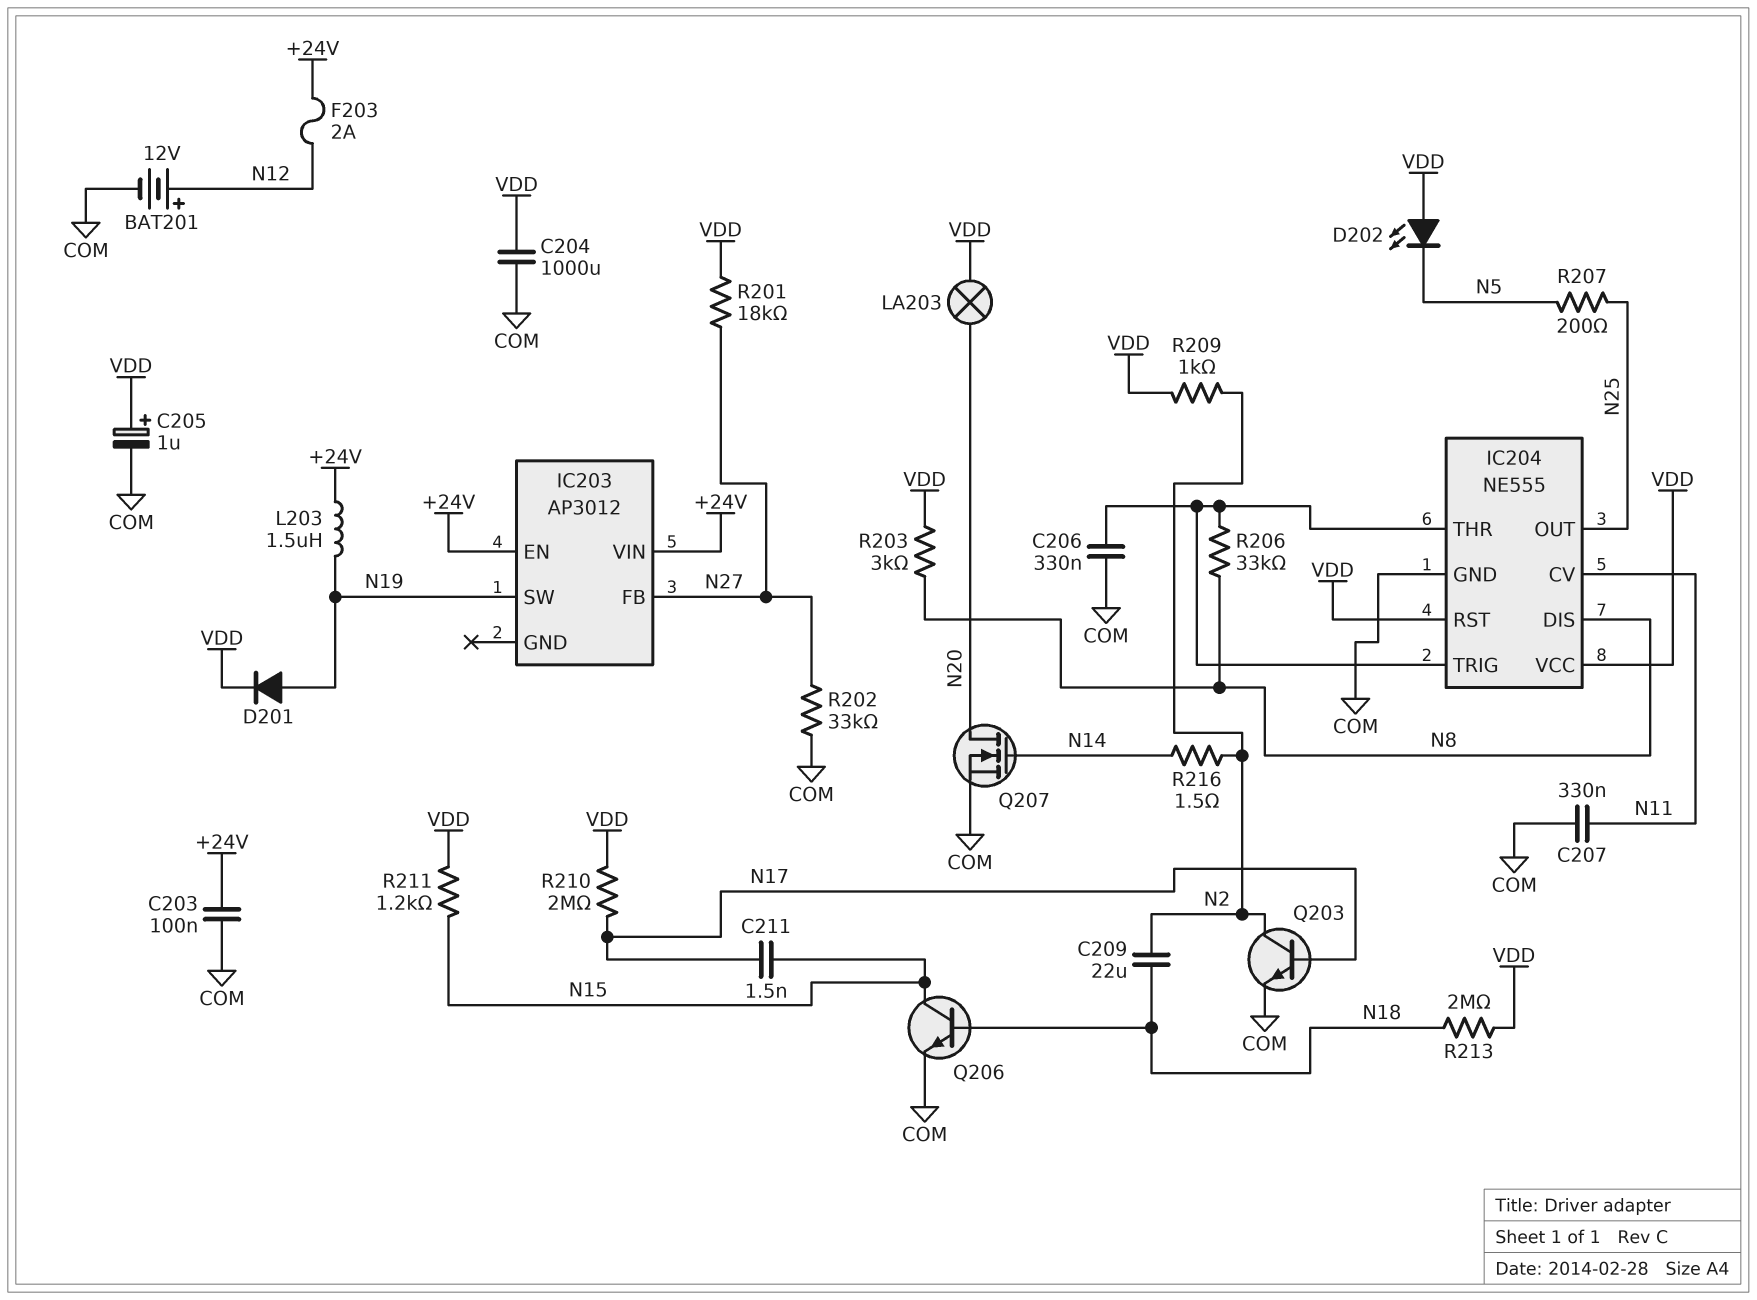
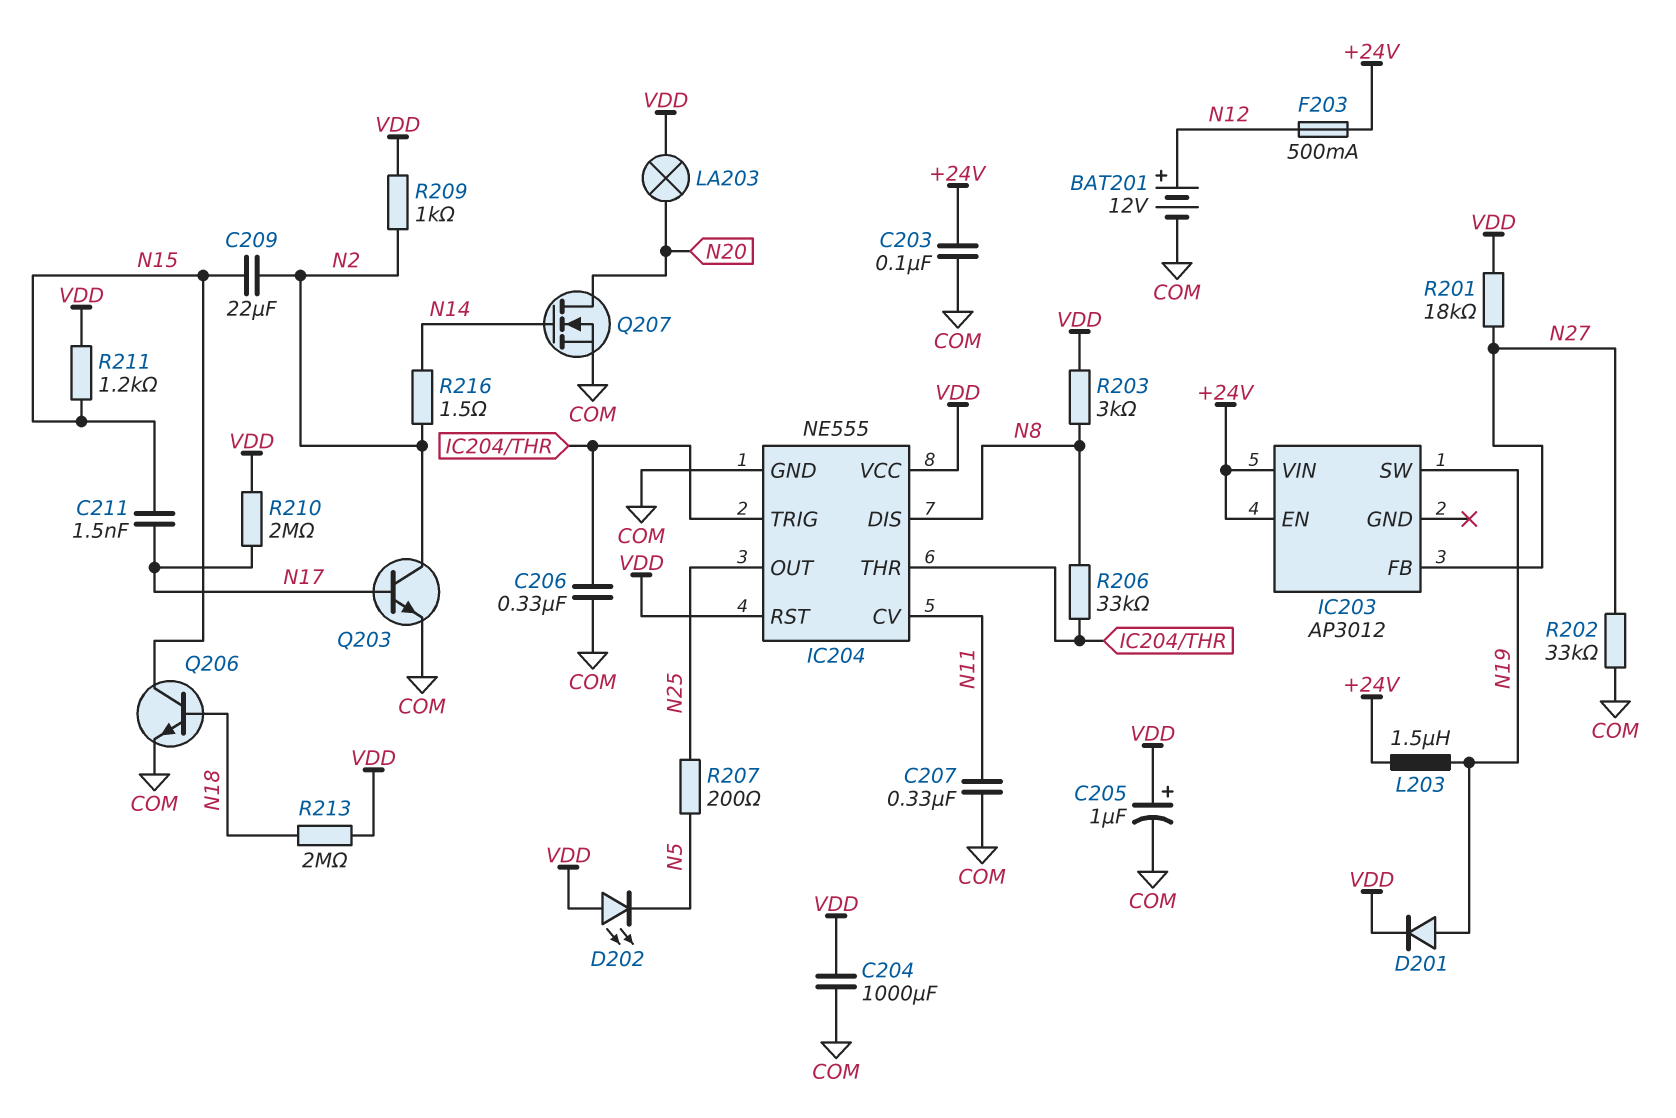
C209: 22uF (N2, N18) -> 22uF (N2, N15)
F203: 2A (+24V, N12) -> 500mA (+24V, N12)

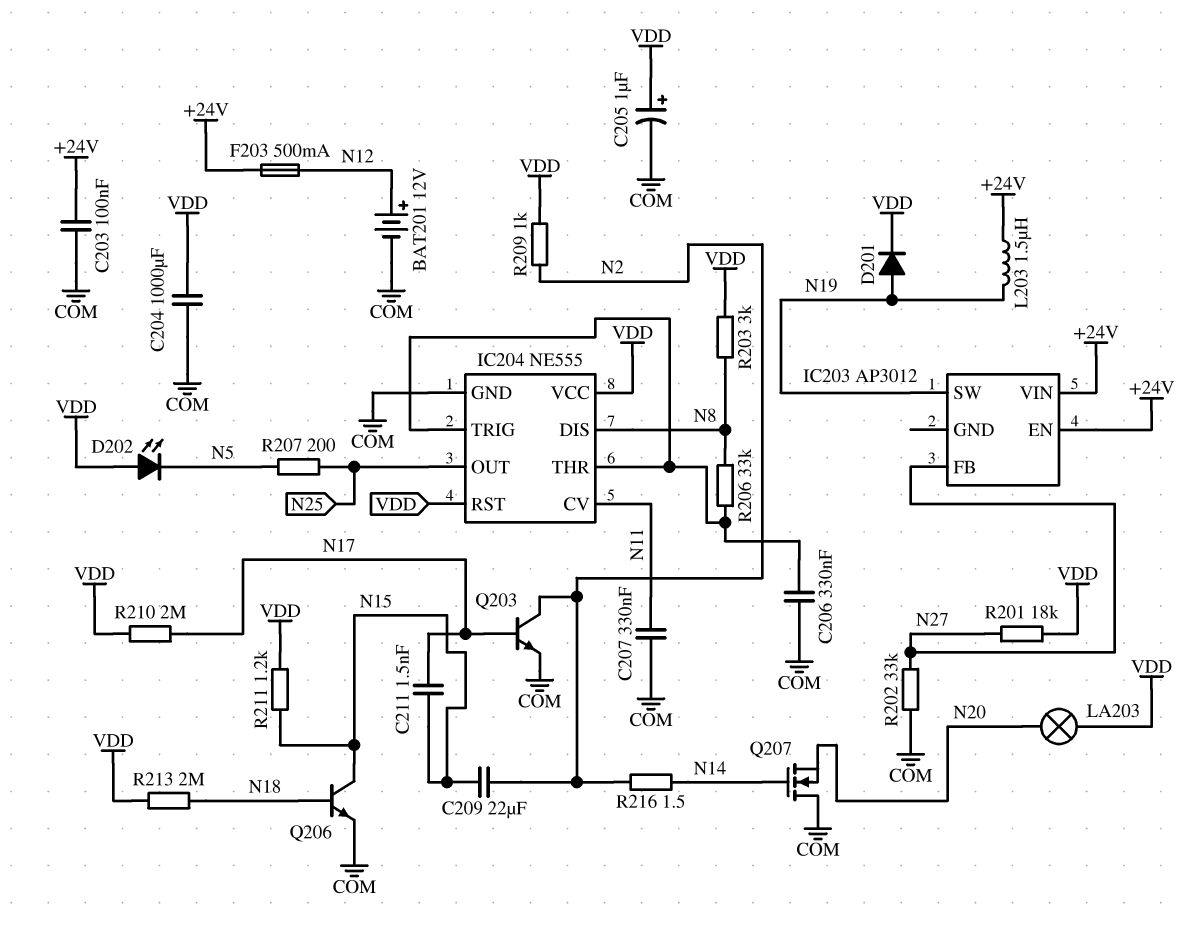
Q207: NMOS (G N14, D N20, S COM) -> NMOS (G N14, D COM, S N20)

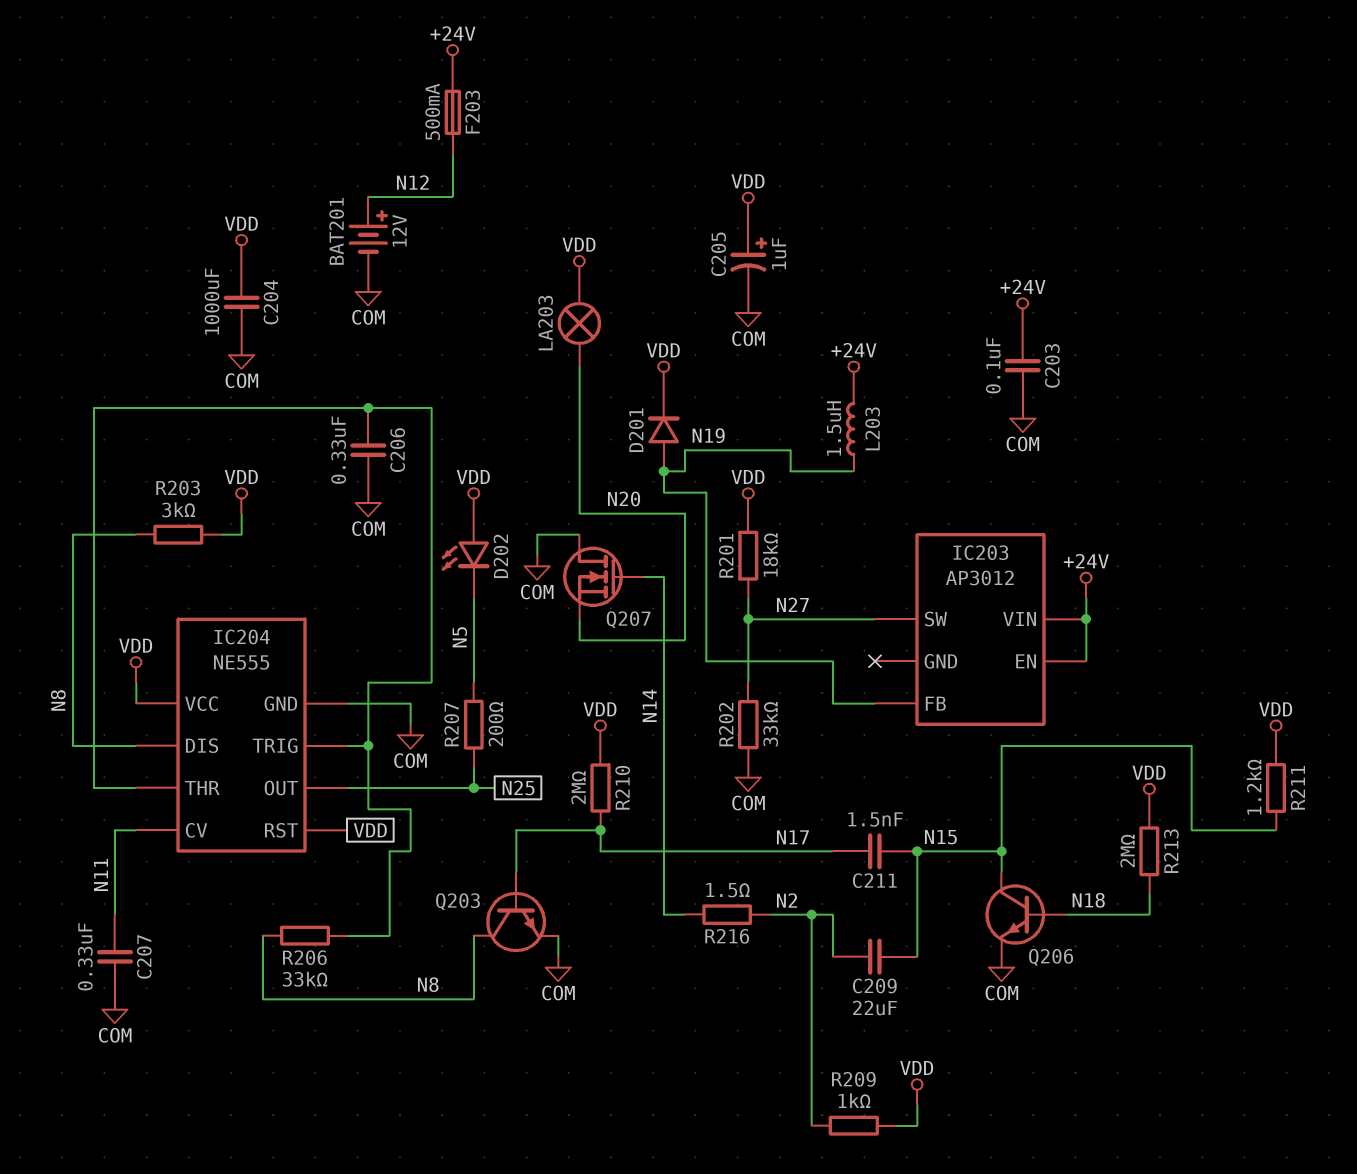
IC203 pin FB: N27 -> N19
IC203 pin SW: N19 -> N27
Q203: NPN (B N17, C N2, E COM) -> NPN (B N17, C N8, E COM)

